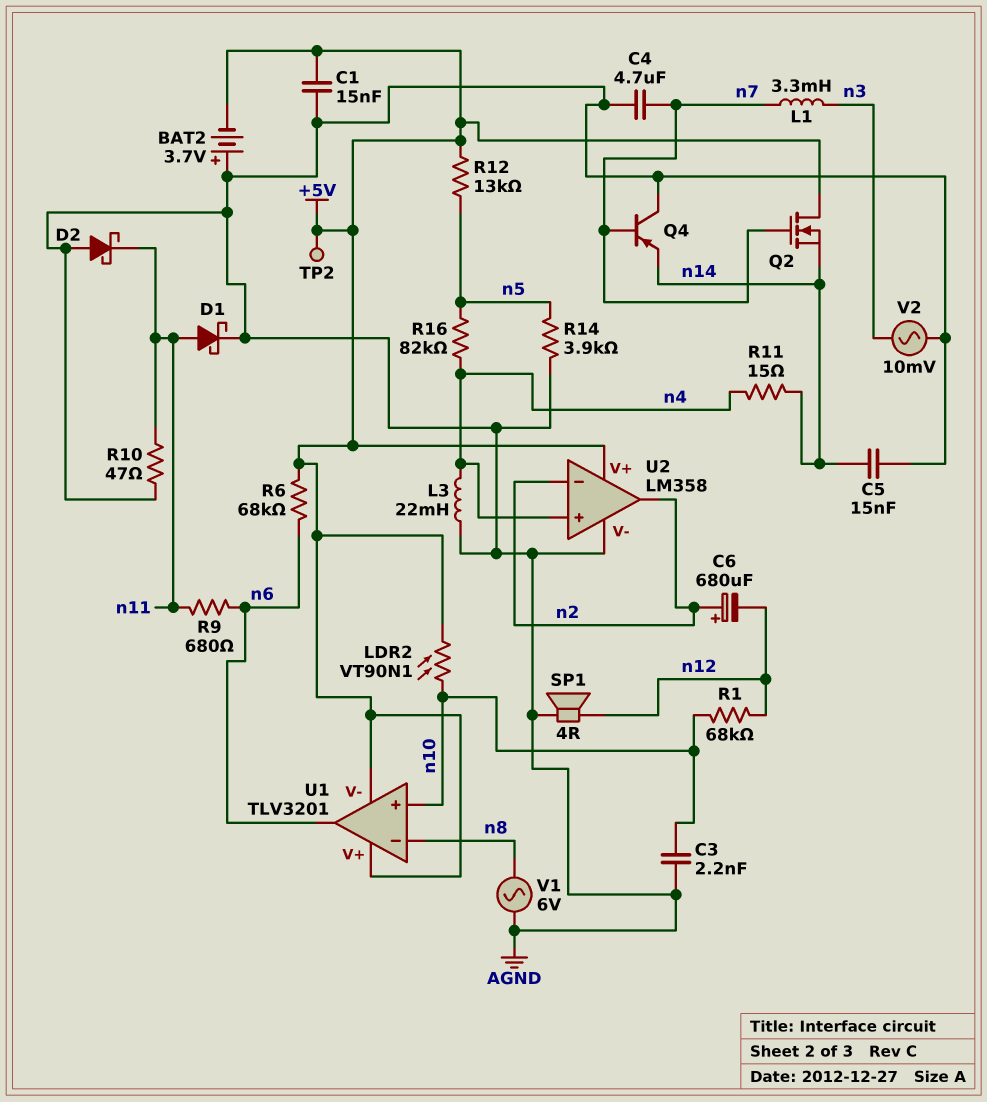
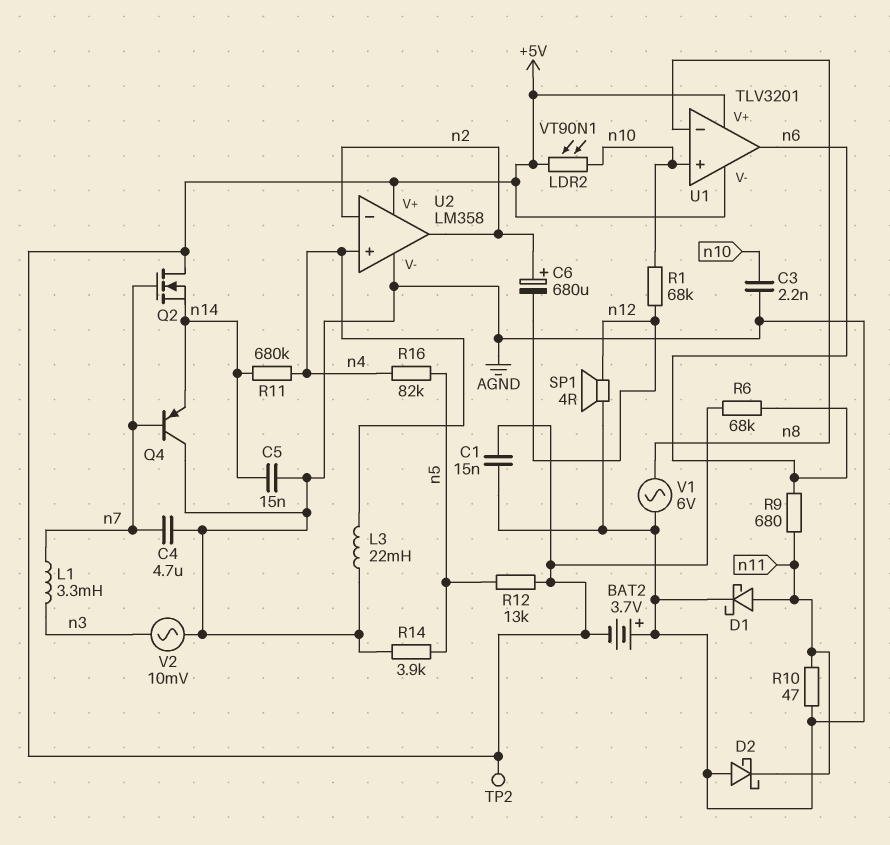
R11: 15 (n4, n14) -> 680k (n4, n14)

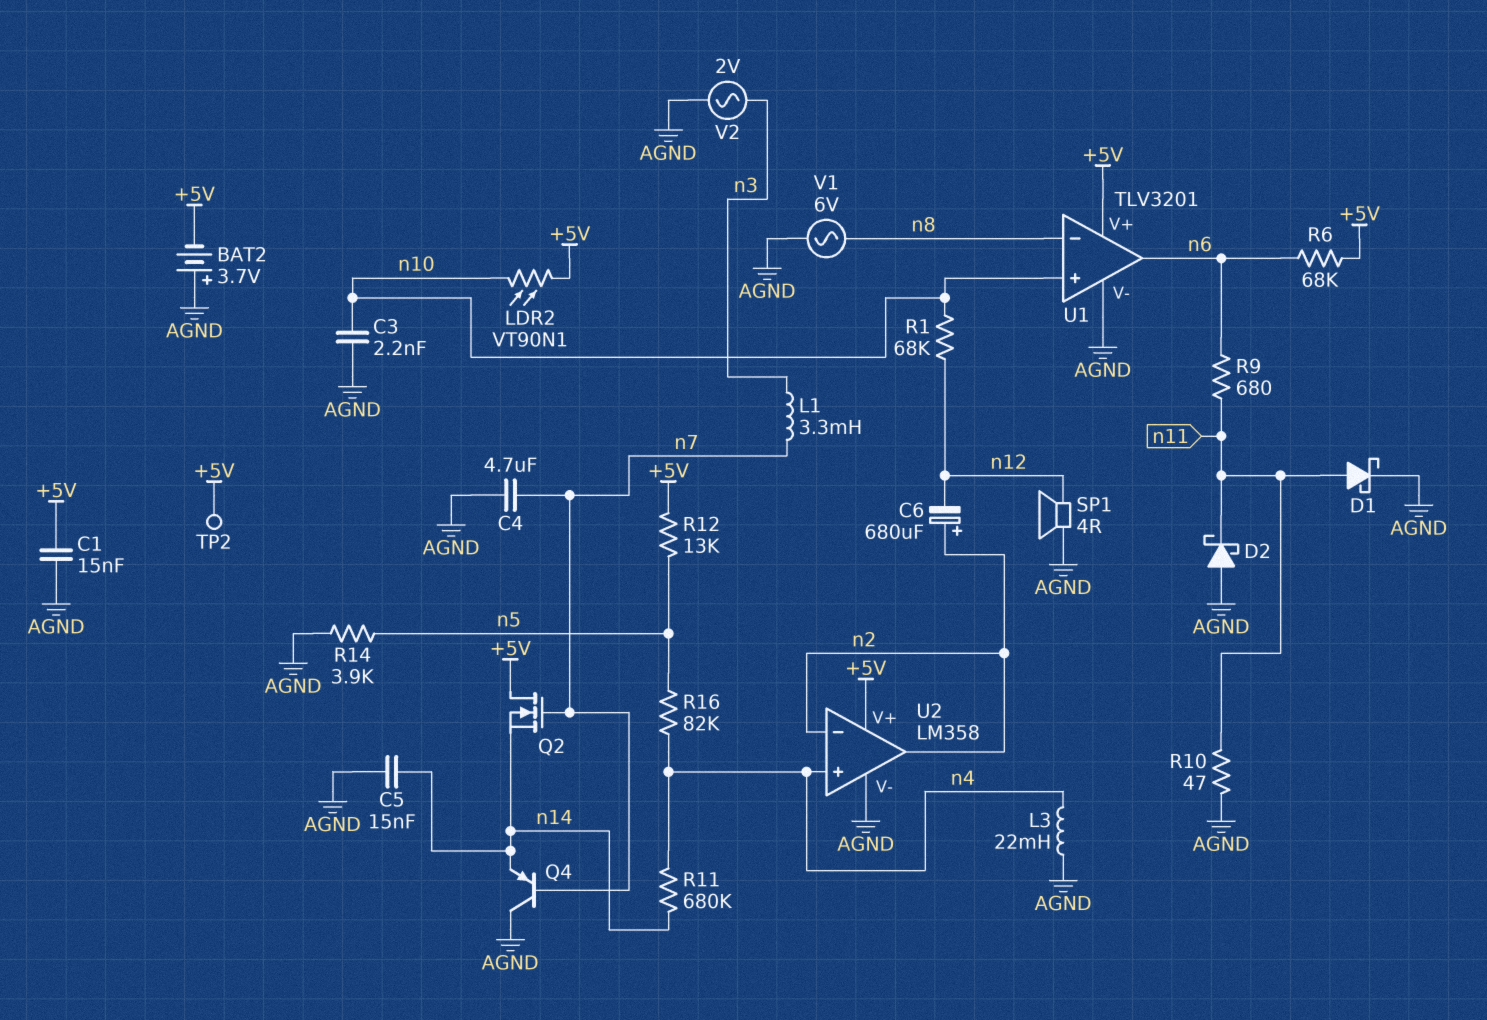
U1 pin V-: +5V -> AGND
V2: AC 10mV (AGND, n3) -> AC 2V (AGND, n3)

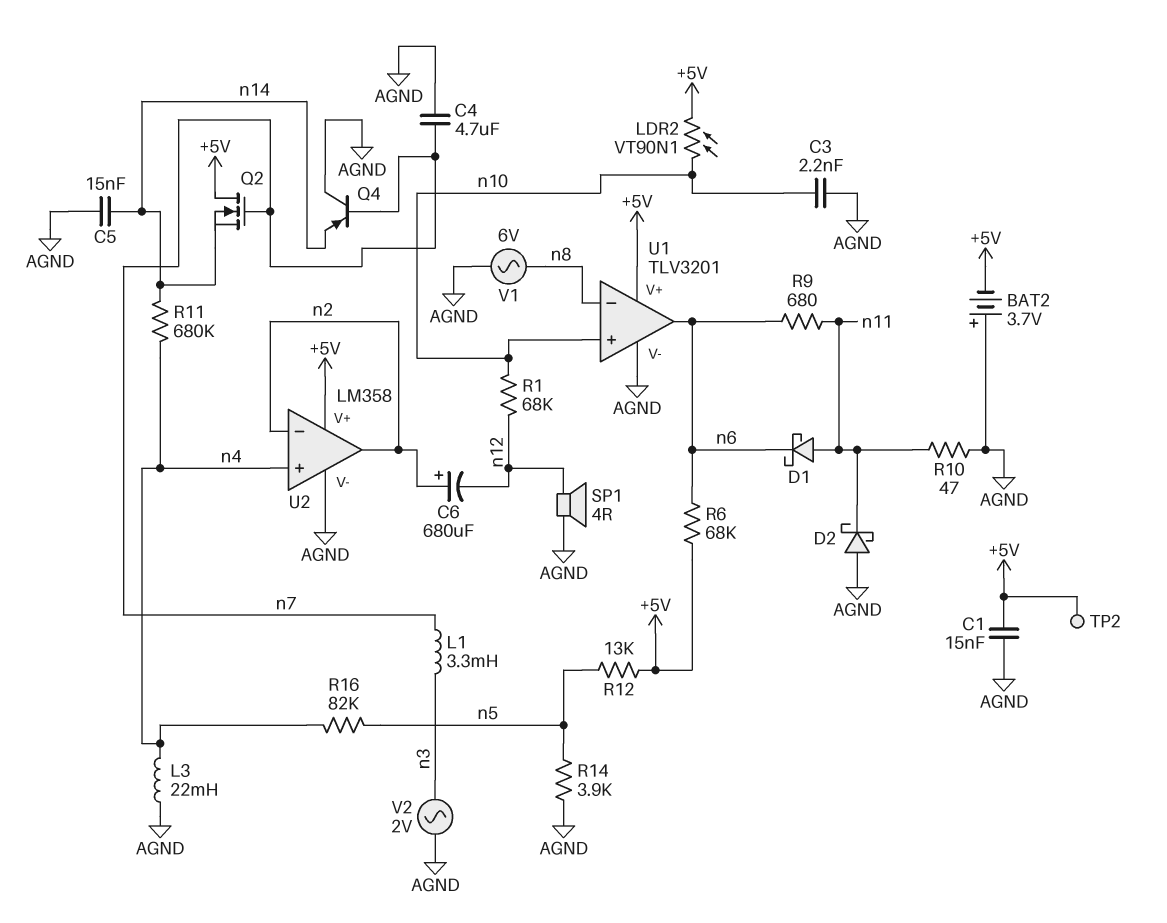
D1: schottky (A n11, K AGND) -> schottky (A n11, K n6)

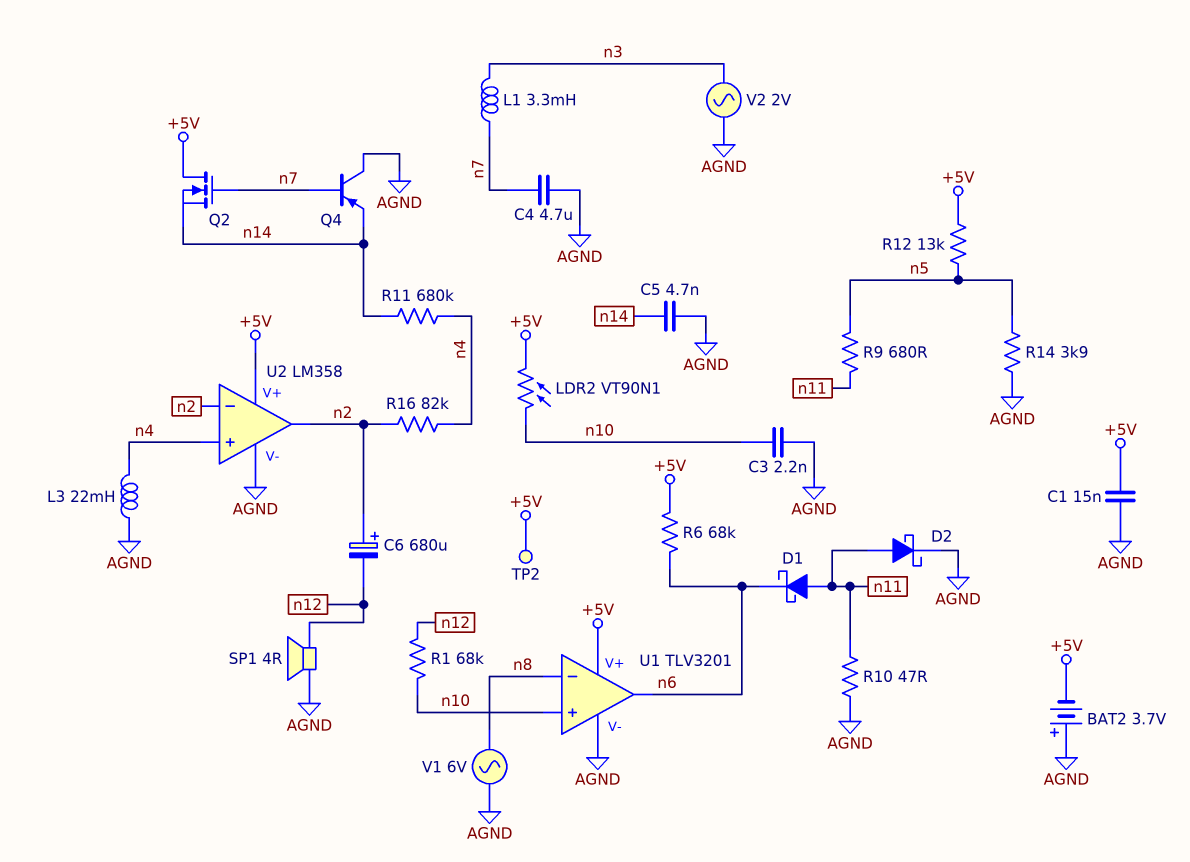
C5: 15nF (AGND, n14) -> 4.7nF (AGND, n14)
D2: schottky (A AGND, K n11) -> schottky (A n11, K AGND)
R9: 680 (n6, n11) -> 680 (n5, n11)
R16: 82k (n4, n5) -> 82k (n2, n4)

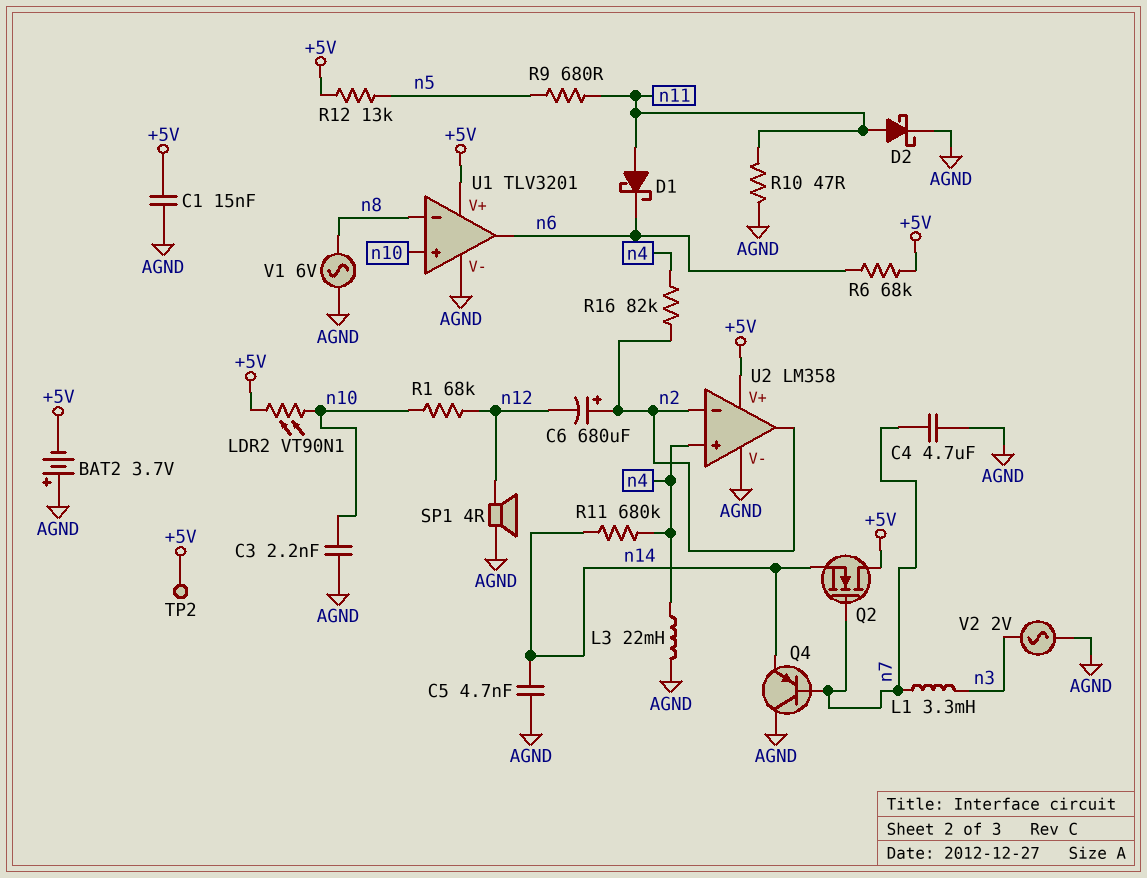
R14: 3.9k (AGND, n5) -> none

